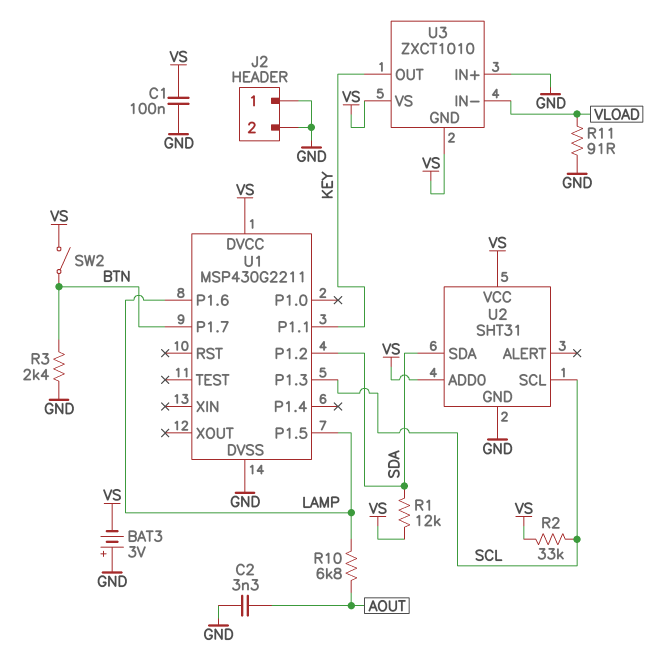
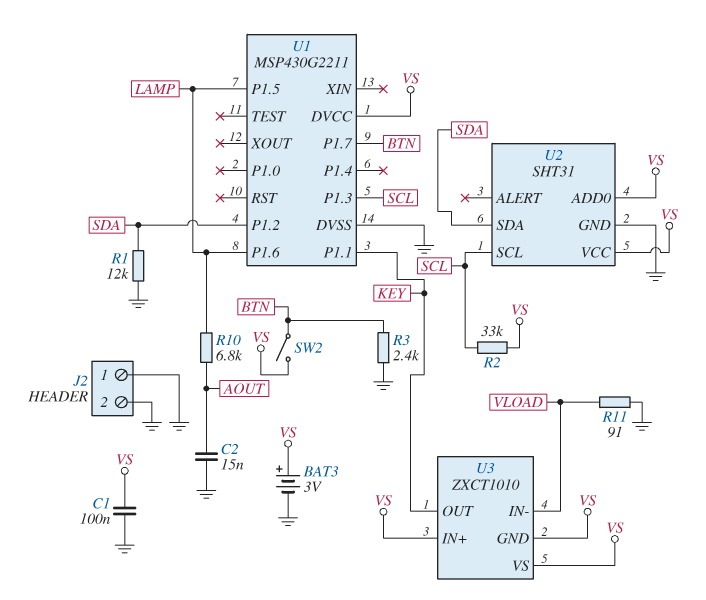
BAT3: 3V (plus GND, minus VS) -> 3V (plus VS, minus GND)
C2: 3.3nF (AOUT, GND) -> 15nF (AOUT, GND)
R1: 12k (SDA, VS) -> 12k (GND, SDA)
U3 pin IN+: GND -> VS

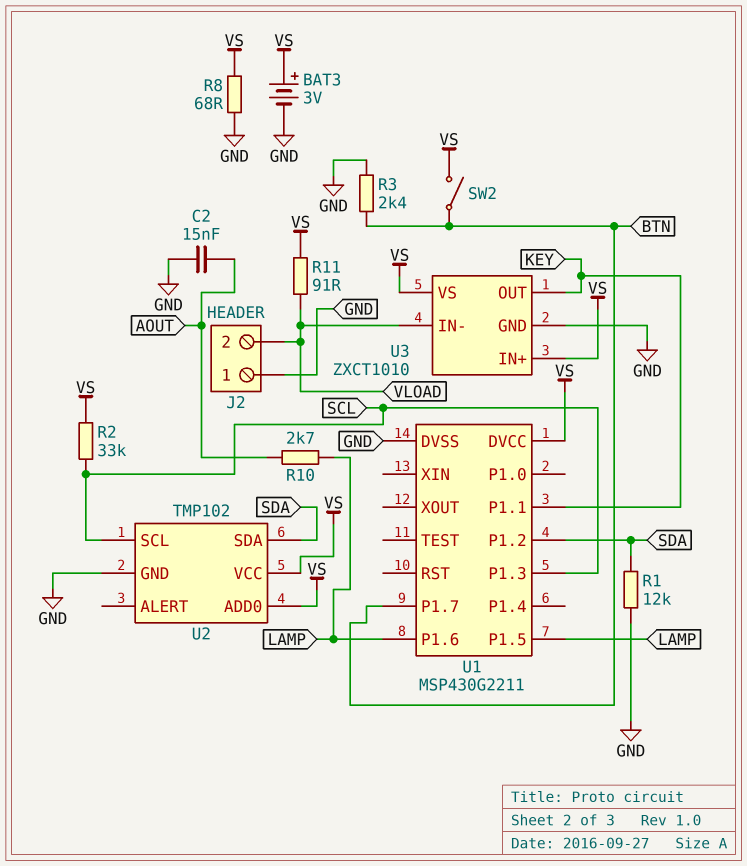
C1: 100nF (GND, VS) -> none
J2 pin 2: GND -> VLOAD
R8: none -> 68 (GND, VS)
R10: 6.8k (AOUT, LAMP) -> 2.7k (AOUT, LAMP)
R11: 91 (GND, VLOAD) -> 91 (VLOAD, VS)
U2: SHT31 -> TMP102
U3 pin GND: VS -> GND

